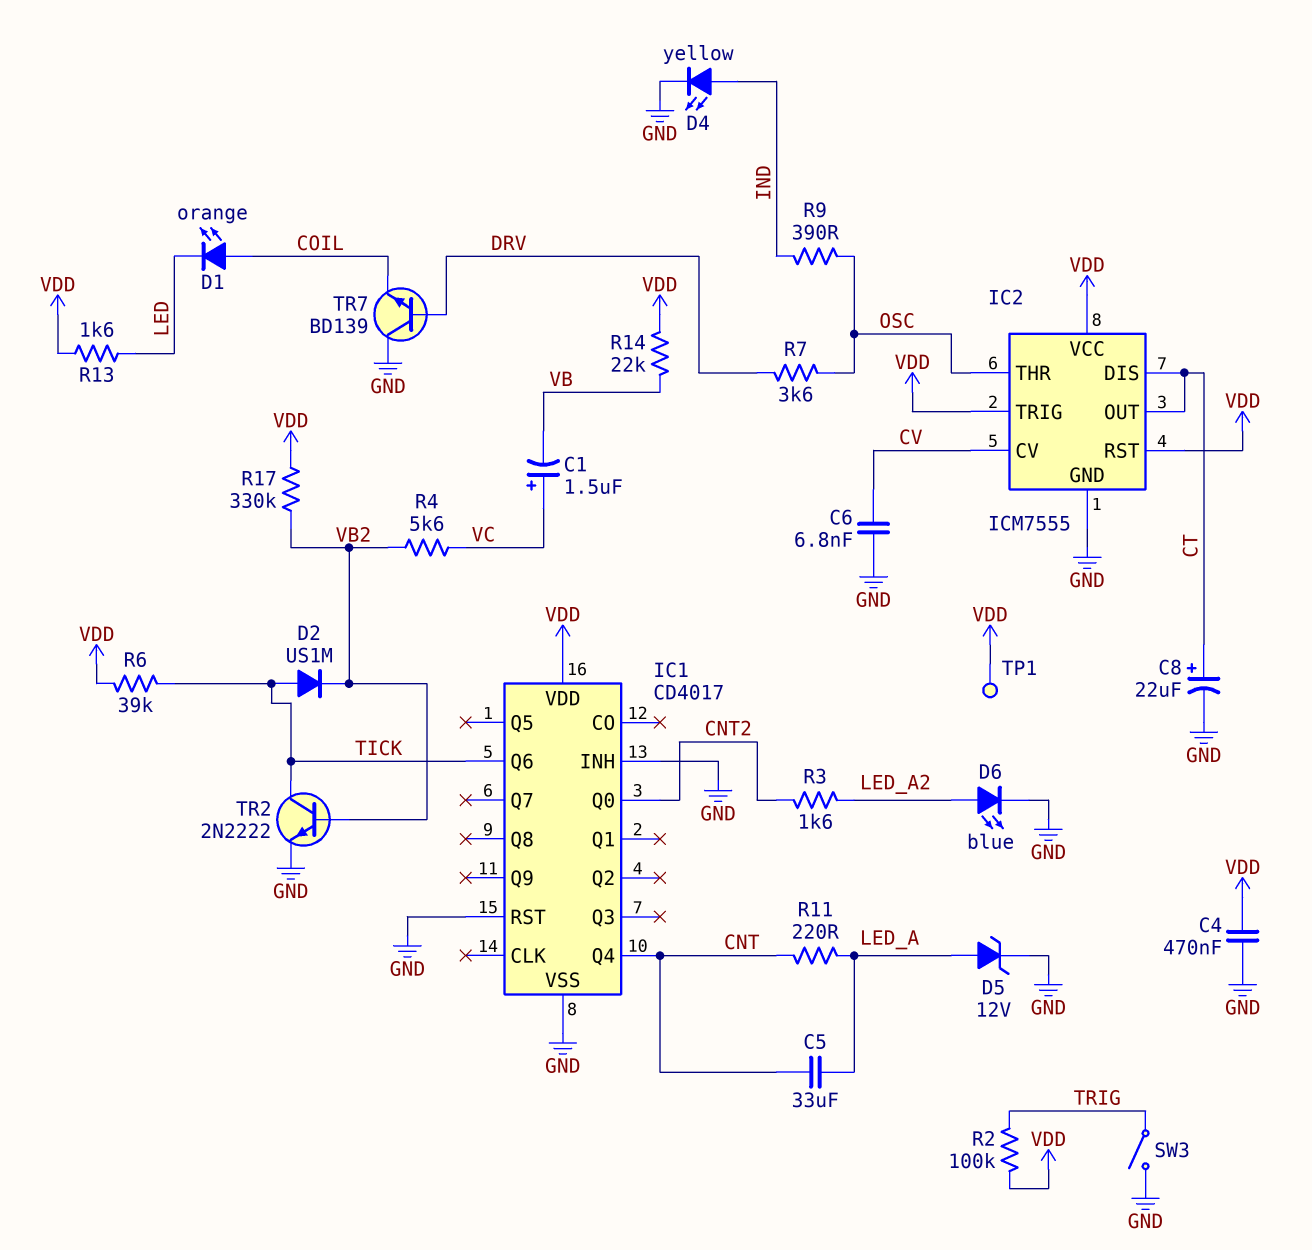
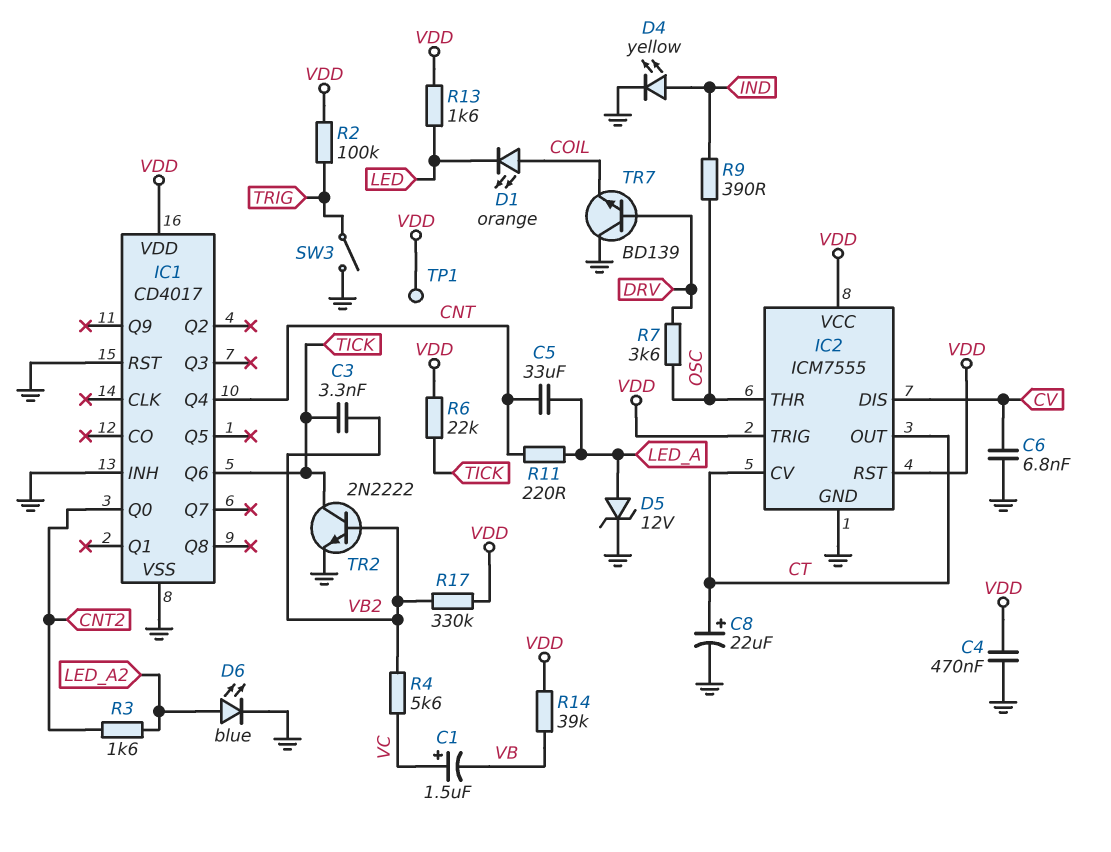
C3: none -> 3.3nF (TICK, VB2)
D2: diode US1M (A TICK, K VB2) -> none
IC2 pin CV: CV -> CT
IC2 pin DIS: CT -> CV
R6: 39k (TICK, VDD) -> 22k (TICK, VDD)
R14: 22k (VB, VDD) -> 39k (VB, VDD)

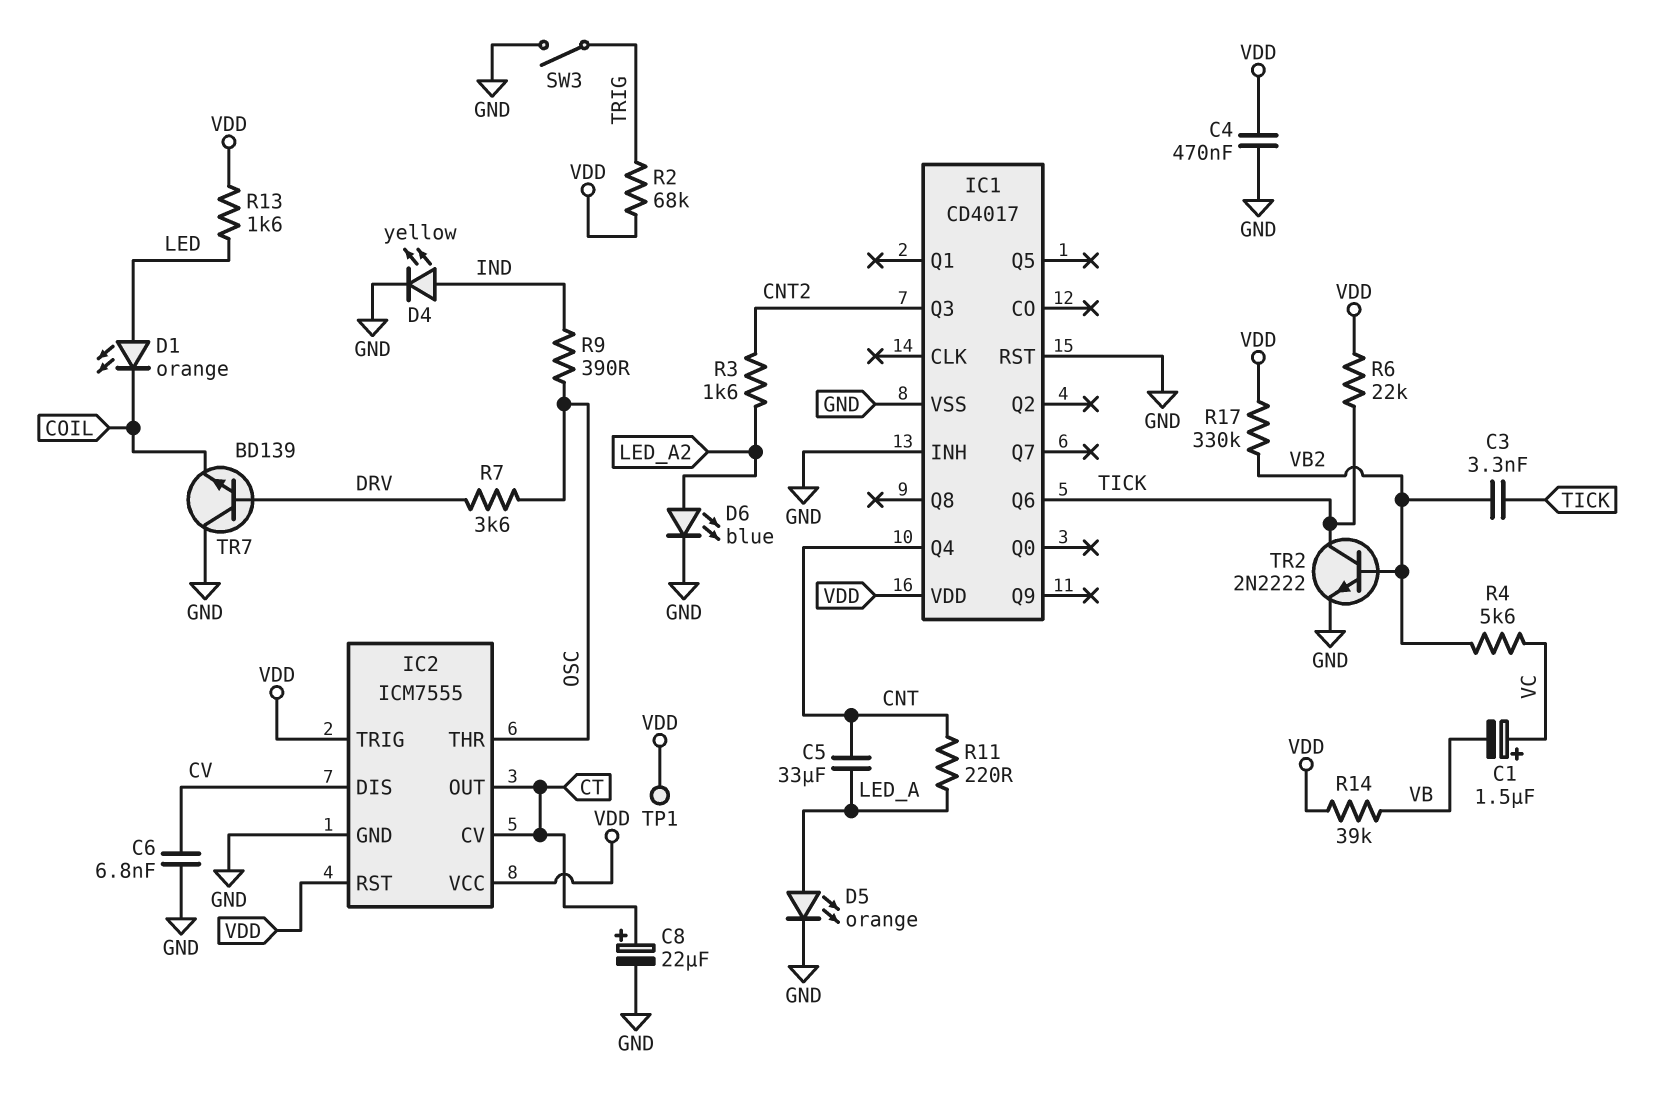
D1: LED orange (A COIL, K LED) -> LED orange (A LED, K COIL)
D5: zener 12V (A LED_A, K GND) -> LED orange (A LED_A, K GND)
IC1 pin Q0: CNT2 -> none
IC1 pin Q3: none -> CNT2
R2: 100k (TRIG, VDD) -> 68k (TRIG, VDD)

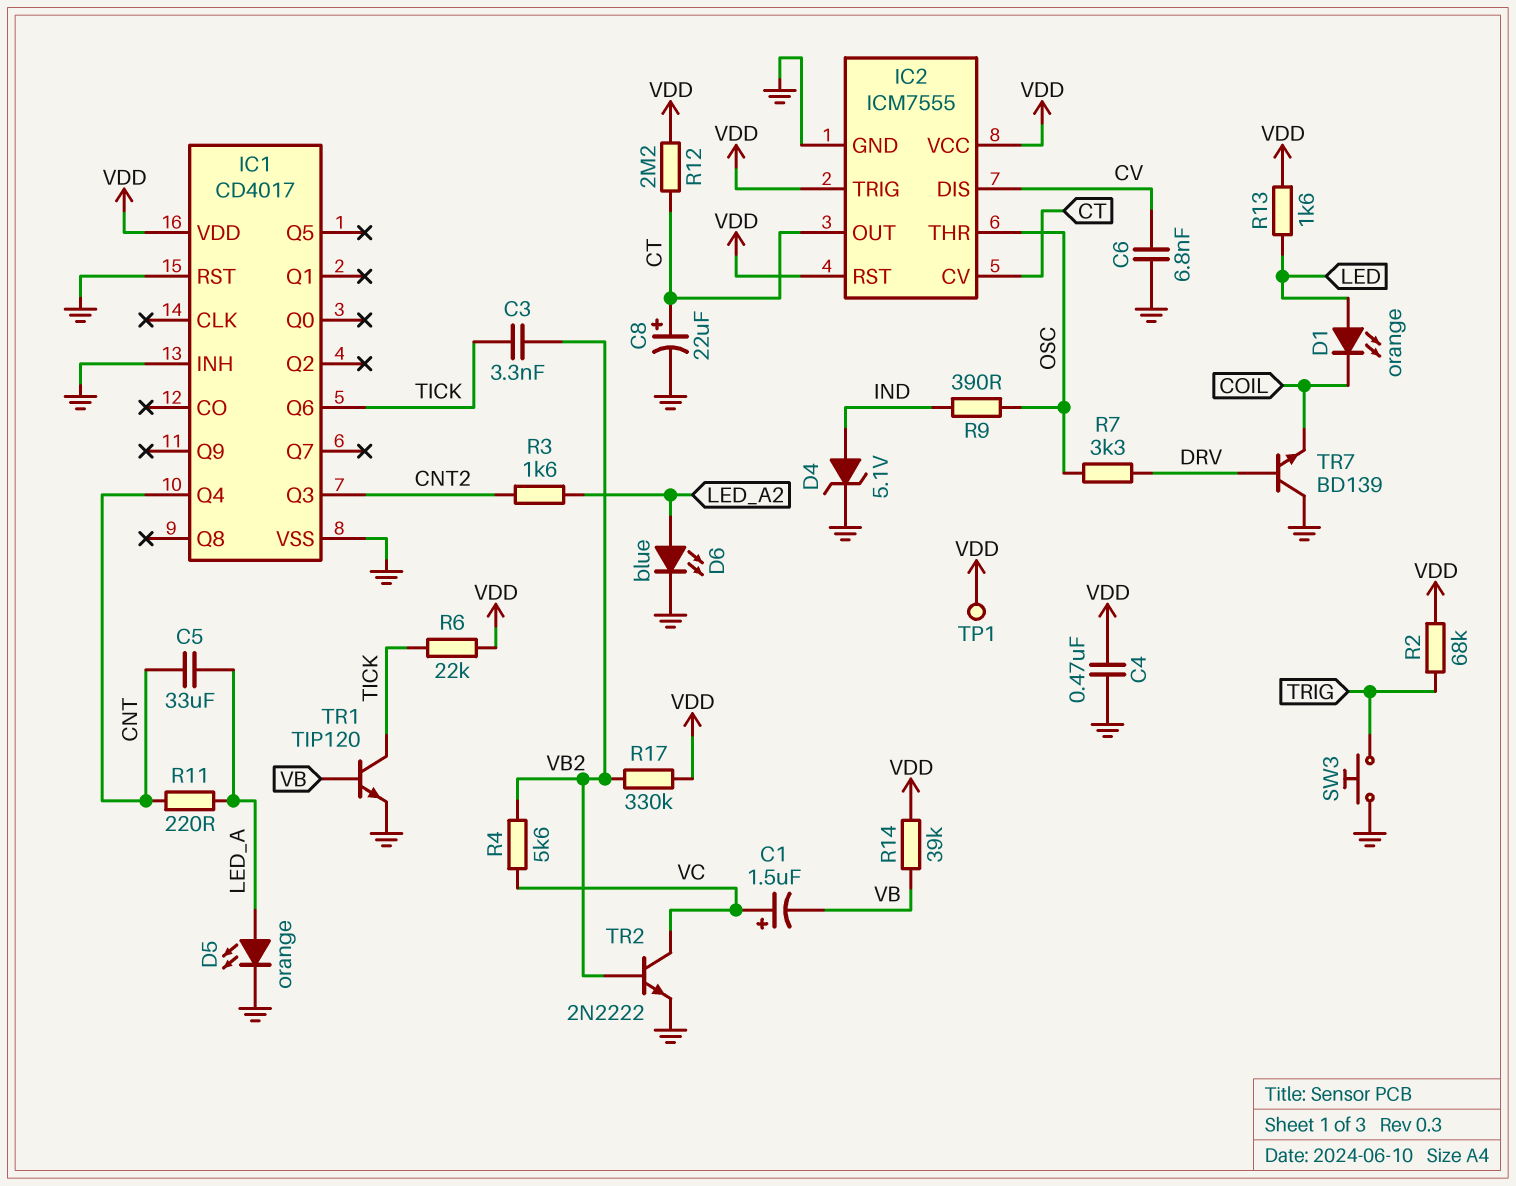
D4: LED yellow (A IND, K GND) -> zener 5.1V (A IND, K GND)
R7: 3.6k (DRV, OSC) -> 3.3k (DRV, OSC)
R12: none -> 2.2M (CT, VDD)
SW3: switch (GND, TRIG) -> button (GND, TRIG)
TR1: none -> NPN TIP120 (B VB, C TICK, E GND)
TR2: NPN 2N2222 (B VB2, C TICK, E GND) -> NPN 2N2222 (B VB2, C VC, E GND)

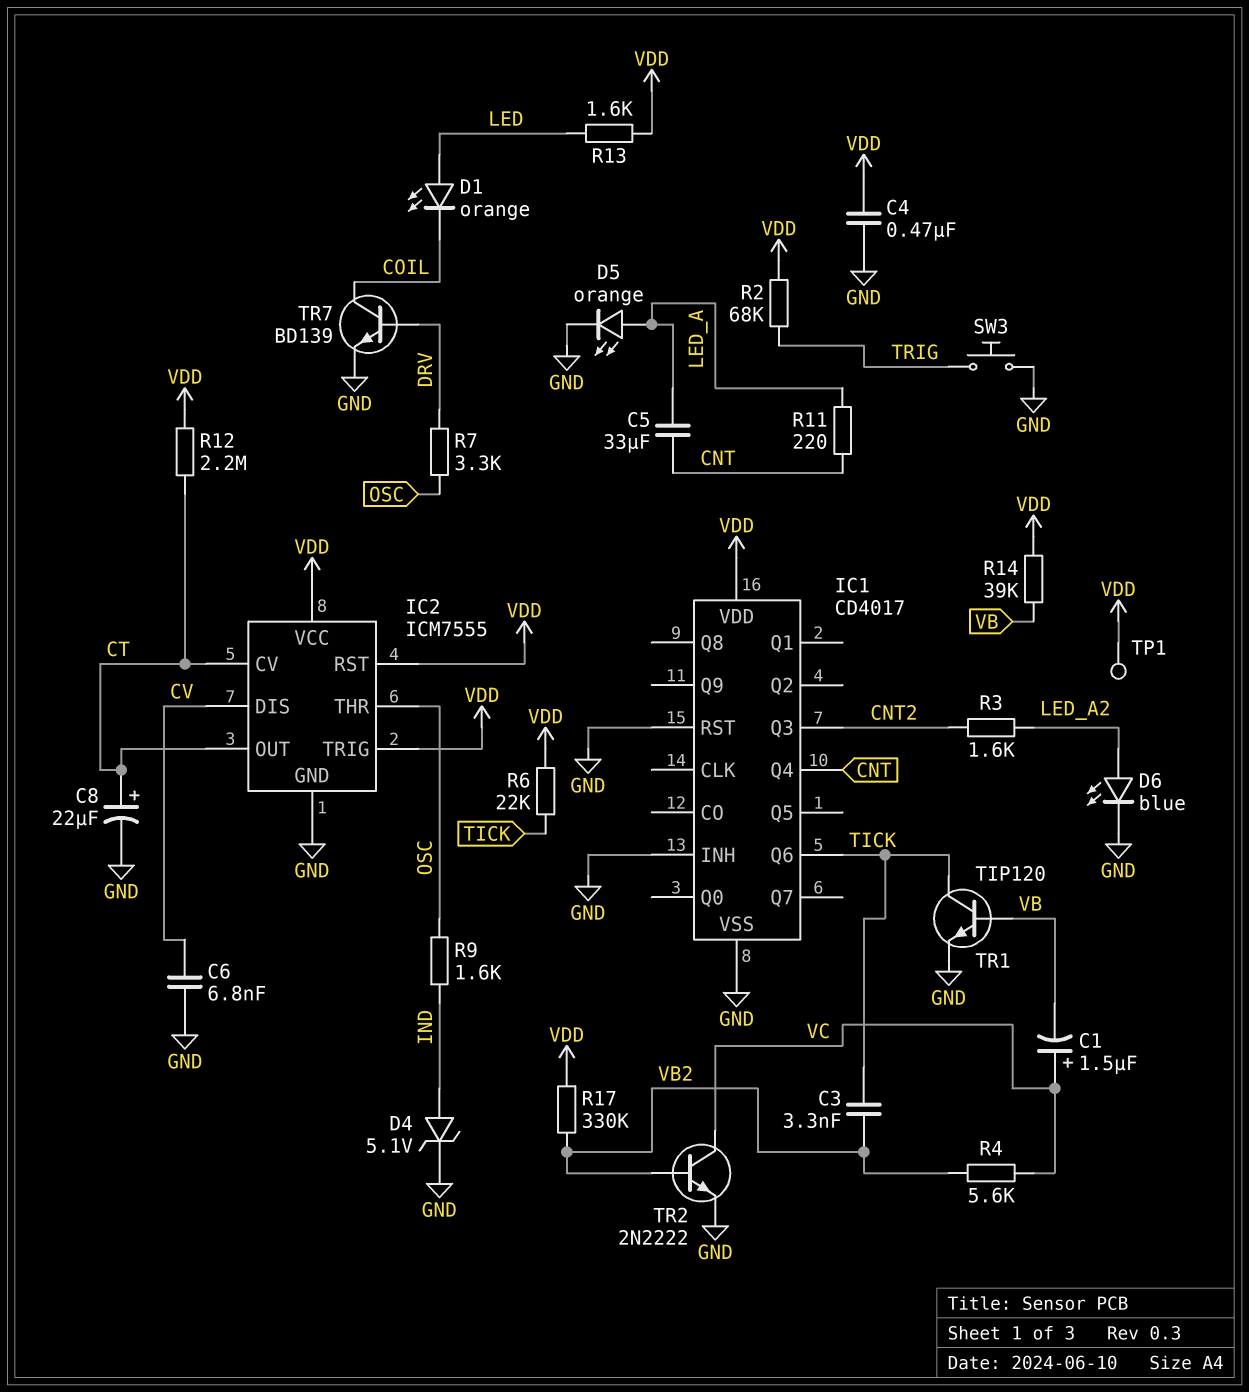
R9: 390 (IND, OSC) -> 1.6k (IND, OSC)
TR7: NPN BD139 (B DRV, C GND, E COIL) -> NPN BD139 (B DRV, C COIL, E GND)

